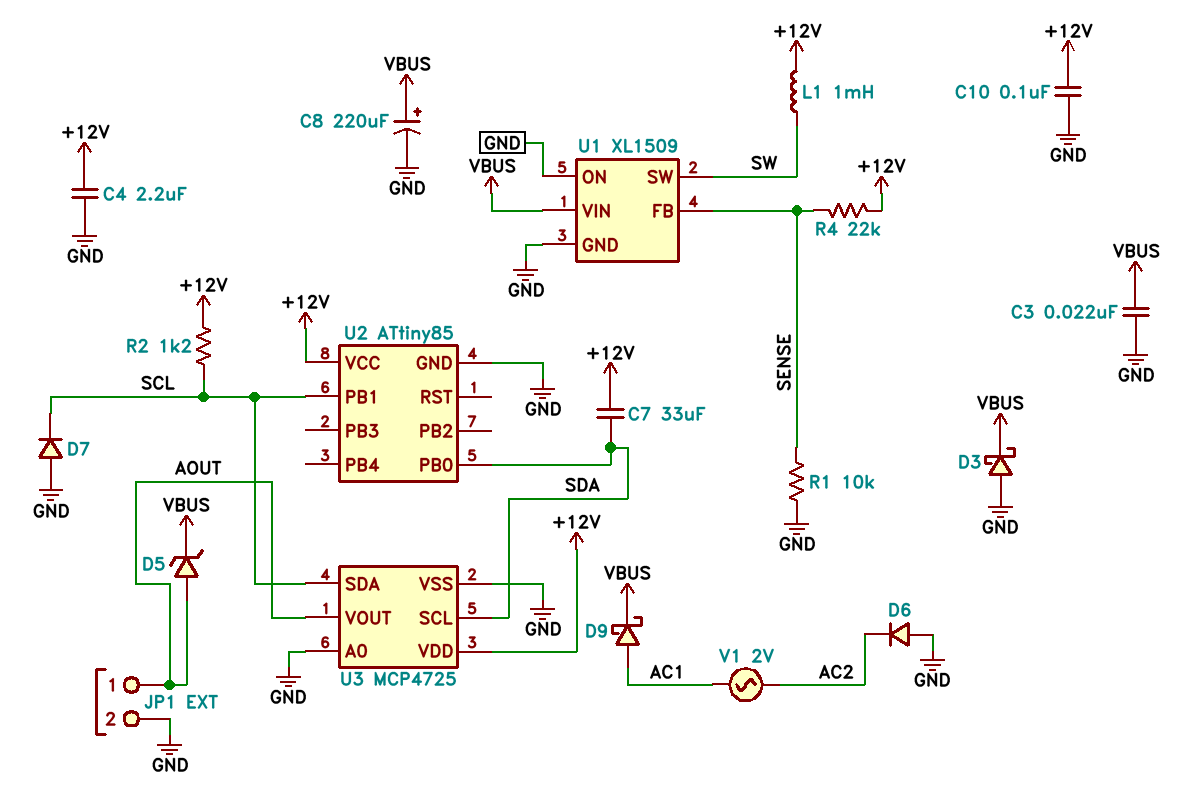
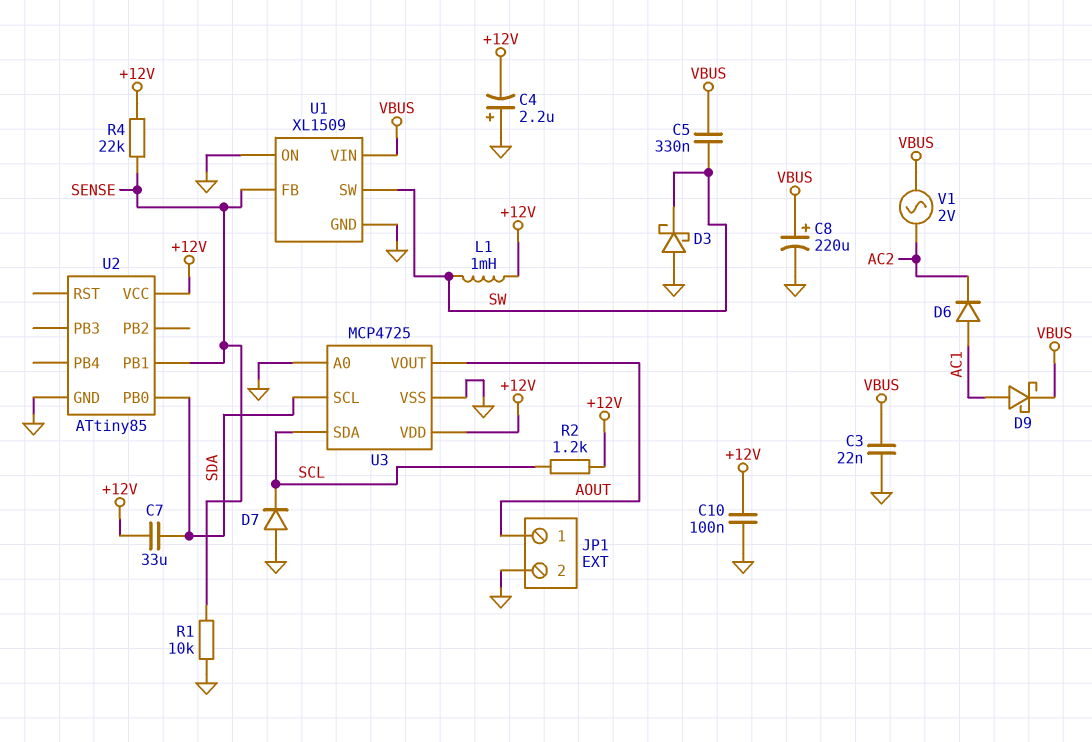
C4: 2.2uF (+12V, GND) -> 2.2uF (plus GND, minus +12V)
C5: none -> 330nF (SW, VBUS)
D3: schottky (A GND, K VBUS) -> schottky (A GND, K SW)
D5: zener (A AOUT, K VBUS) -> none
D6: diode (A GND, K AC2) -> diode (A AC1, K AC2)
U2 pin PB1: SCL -> SENSE
V1: AC 2V (AC1, AC2) -> AC 2V (AC2, VBUS)

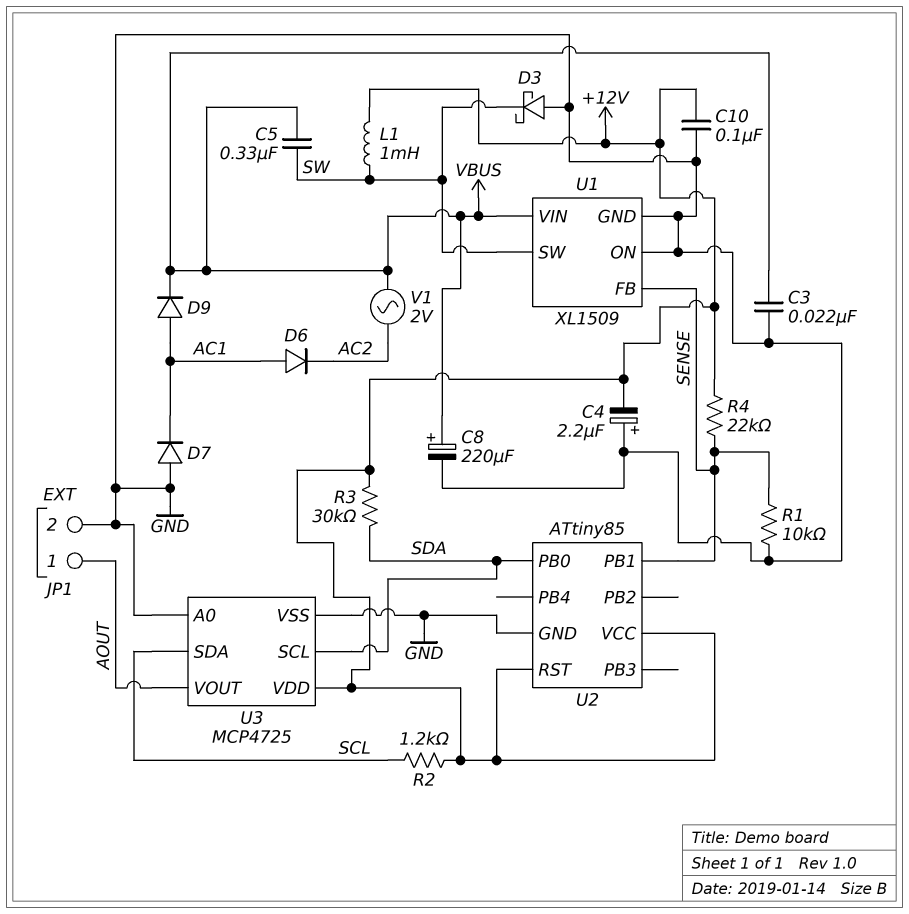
C7: 33uF (+12V, SDA) -> none
D7: diode (A GND, K SCL) -> diode (A GND, K AC1)
D9: schottky (A AC1, K VBUS) -> diode (A AC1, K VBUS)
R3: none -> 30k (+12V, SDA)
U2 pin RST: none -> +12V

